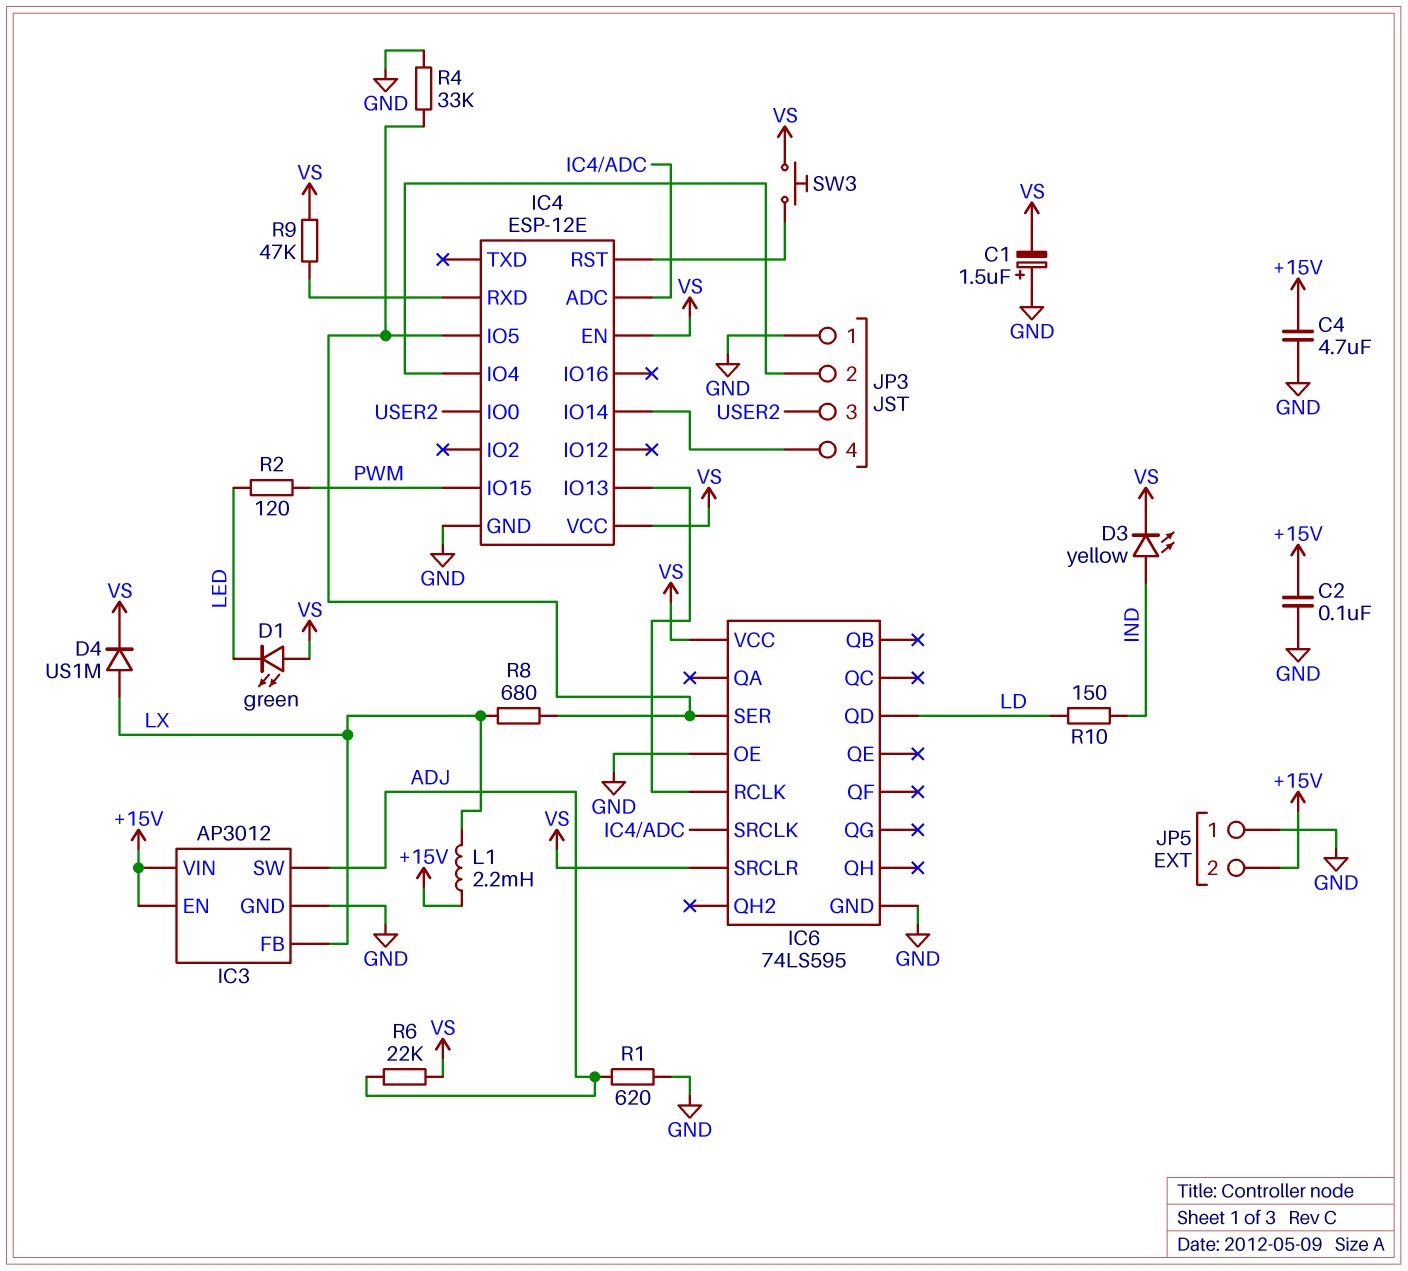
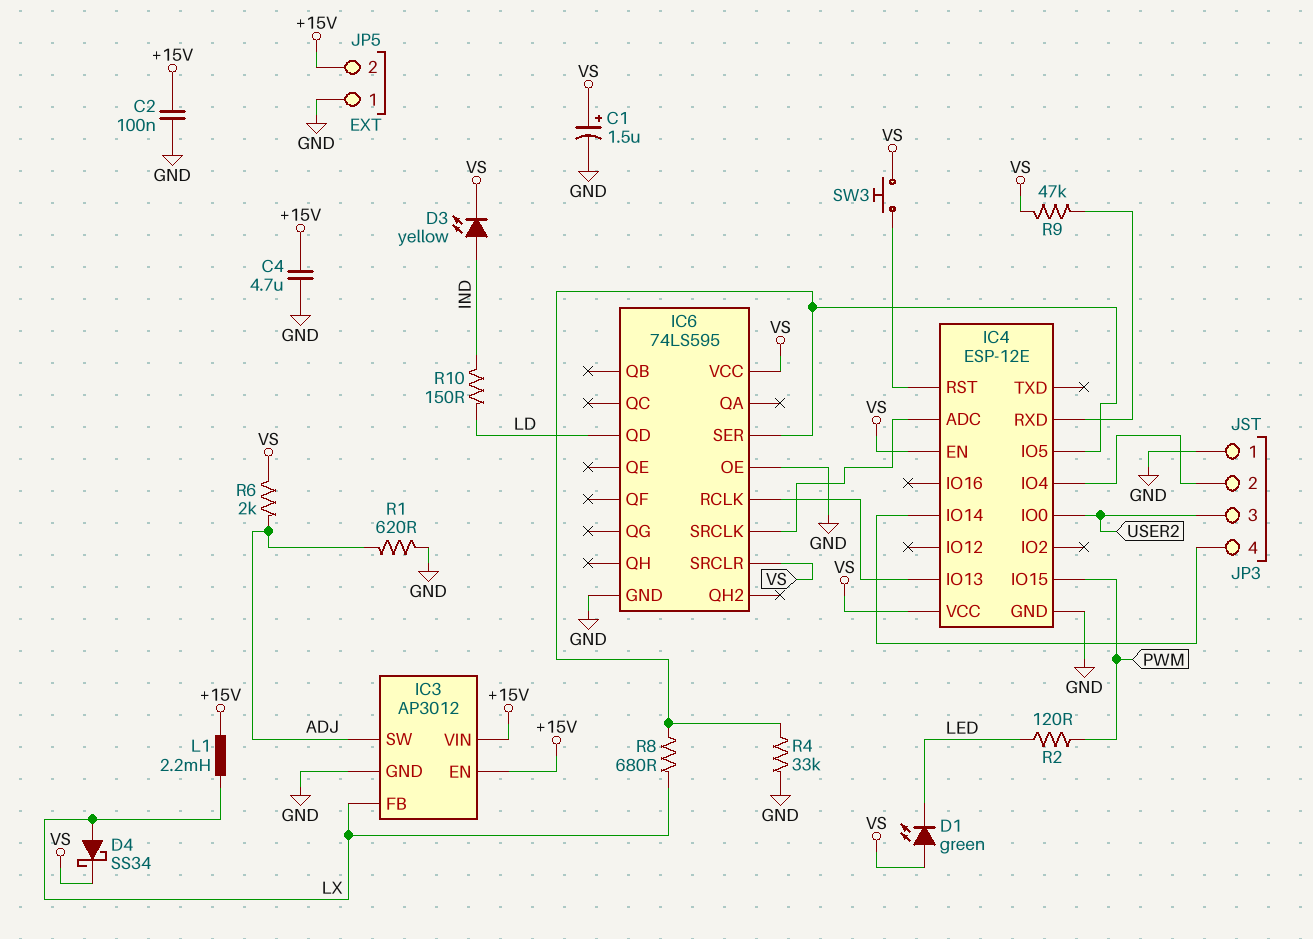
C1: 1.5uF (plus GND, minus VS) -> 1.5uF (plus VS, minus GND)
D4: diode US1M (A LX, K VS) -> schottky SS34 (A LX, K VS)
R6: 22k (ADJ, VS) -> 2k (ADJ, VS)

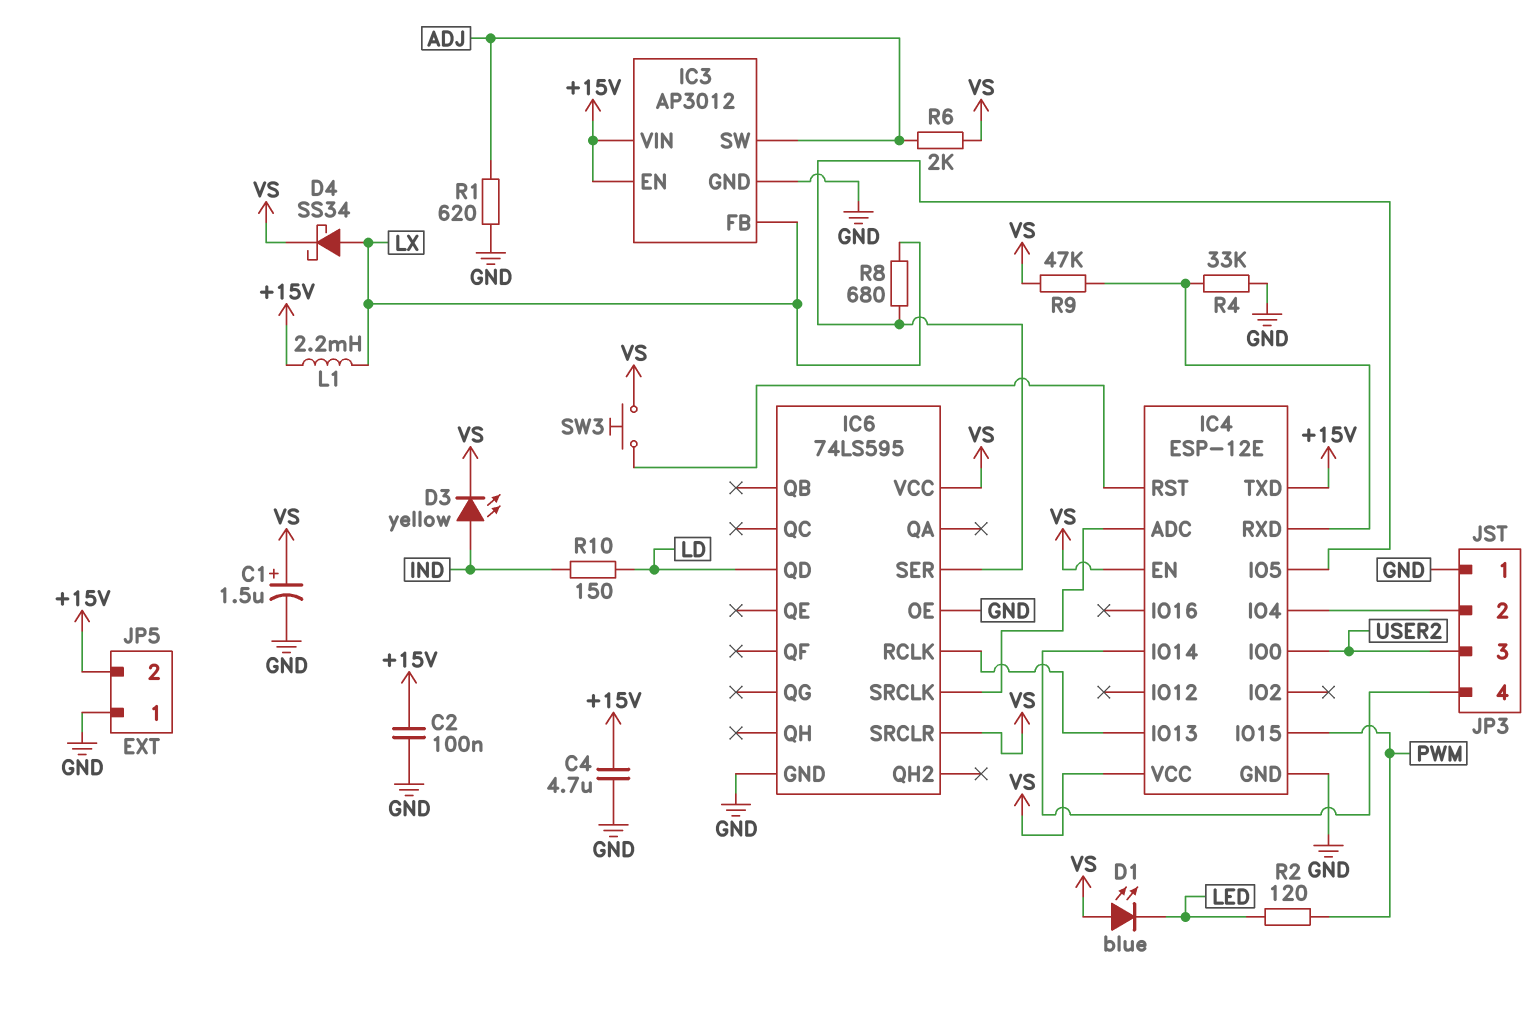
D1: LED green (A VS, K LED) -> LED blue (A VS, K LED)
IC4 pin TXD: none -> +15V
R4: 33k (GND, IC4/IO5) -> 33k (GND, IC4/RXD)

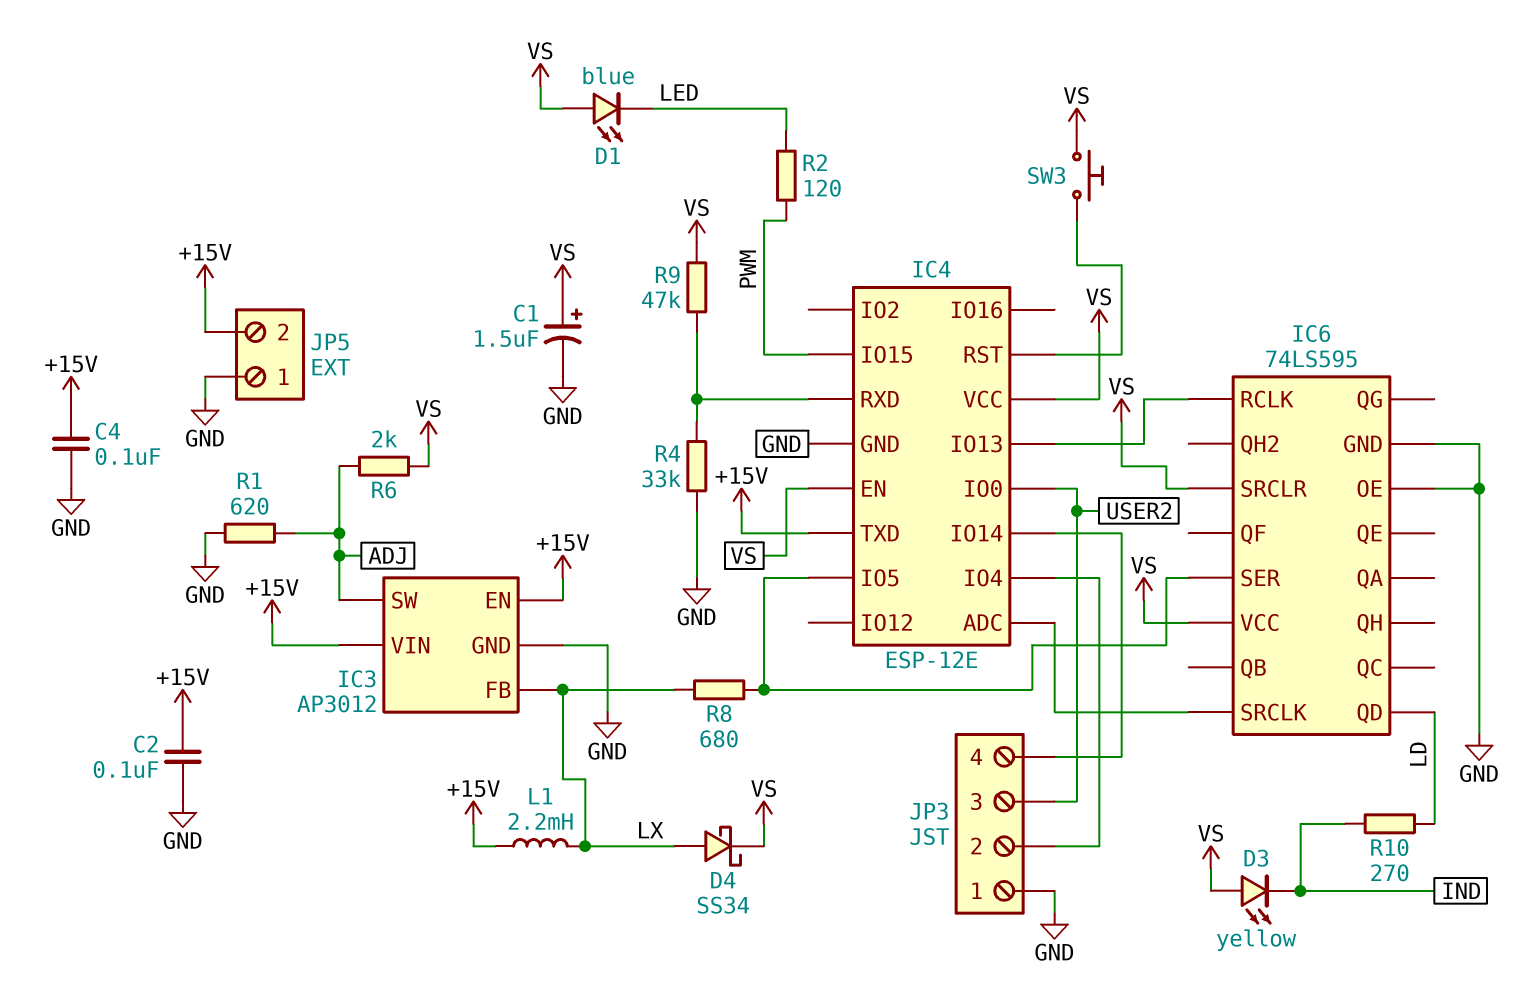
C4: 4.7uF (+15V, GND) -> 100nF (+15V, GND)
D3: LED yellow (A IND, K VS) -> LED yellow (A VS, K IND)
R10: 150 (IND, LD) -> 270 (IND, LD)

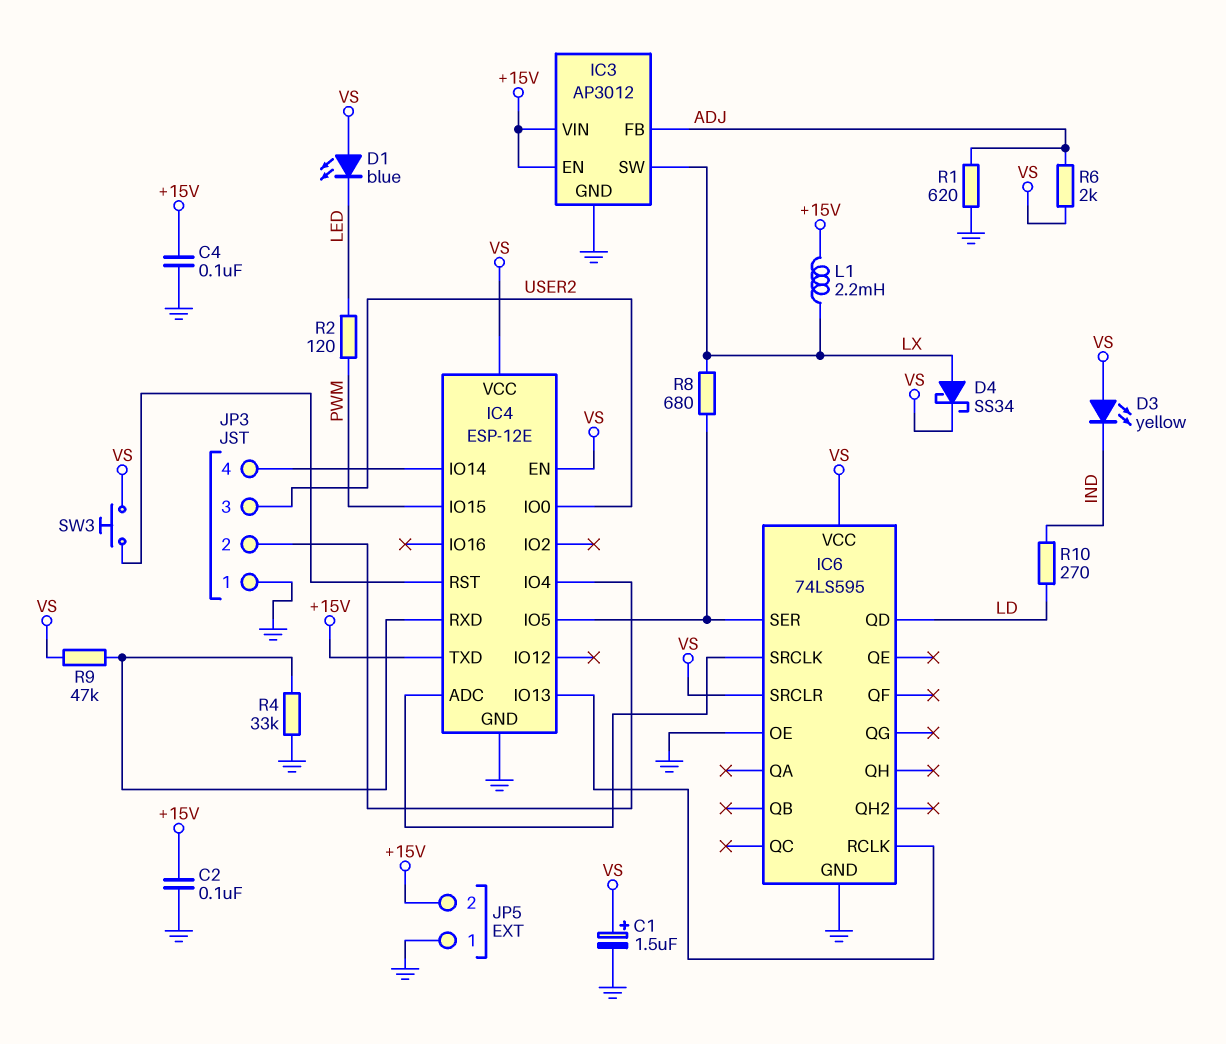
IC3 pin FB: LX -> ADJ
IC3 pin SW: ADJ -> LX

